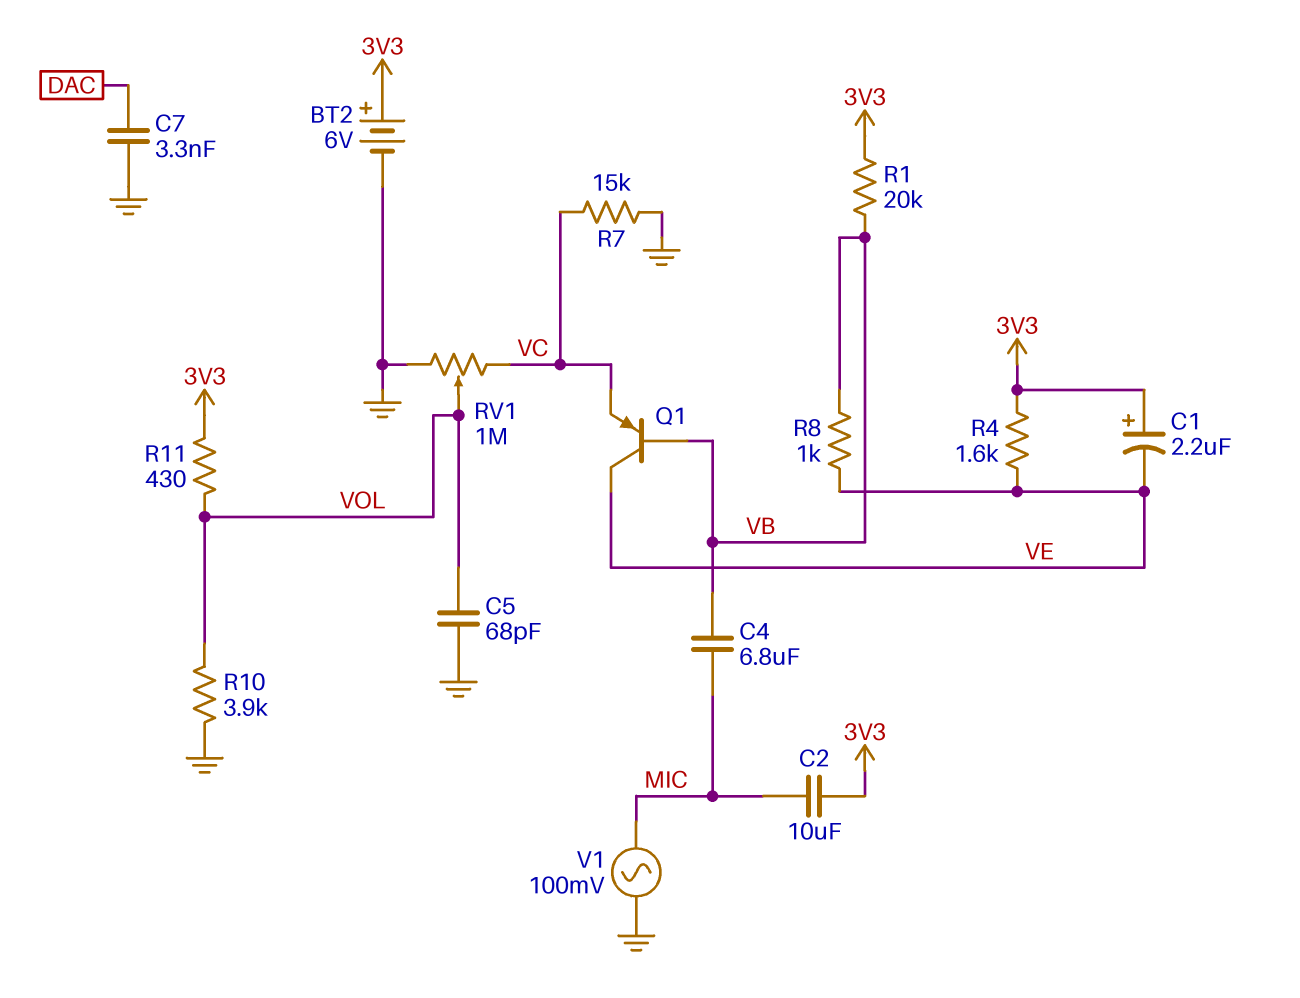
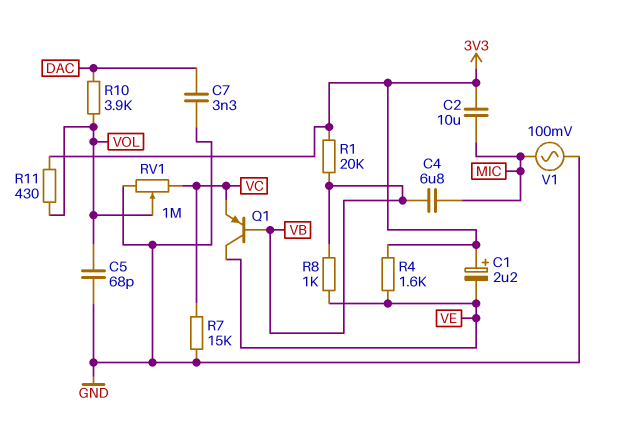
BT2: 6V (plus 3V3, minus GND) -> none
R10: 3.9k (GND, VOL) -> 3.9k (DAC, VOL)

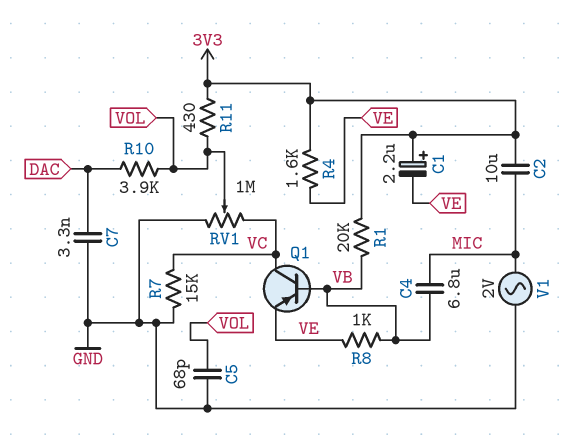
Q1: PNP (B VB, C VE, E VC) -> PNP (B VB, C VC, E VE)
V1: AC 100mV (GND, MIC) -> AC 2V (GND, MIC)

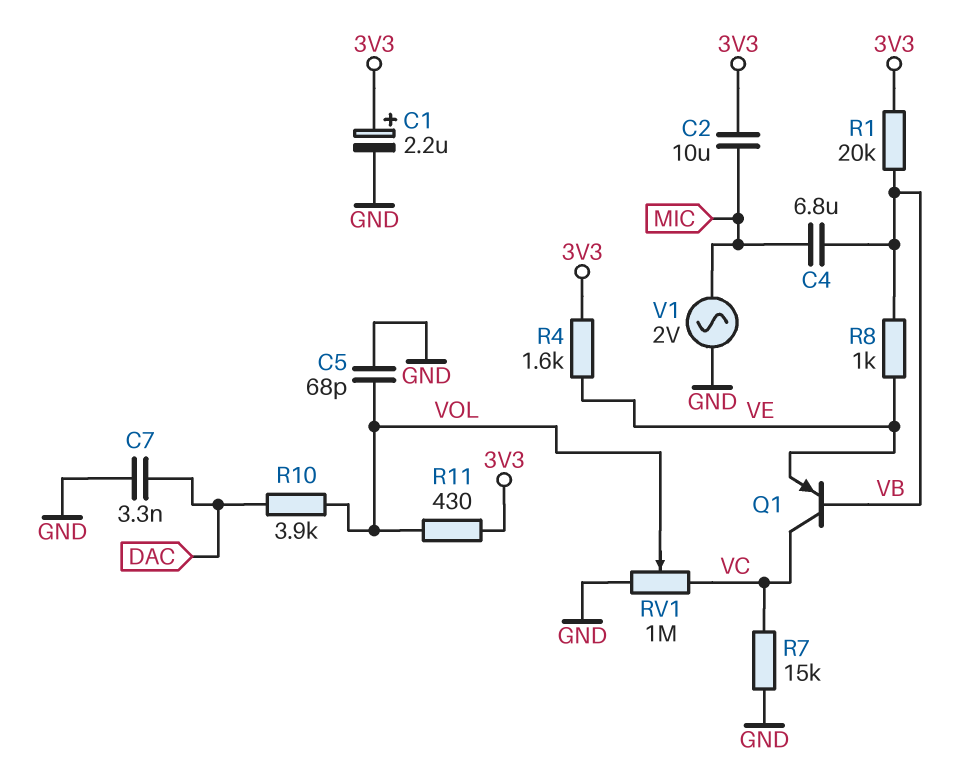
C1: 2.2uF (plus 3V3, minus VE) -> 2.2uF (plus 3V3, minus GND)

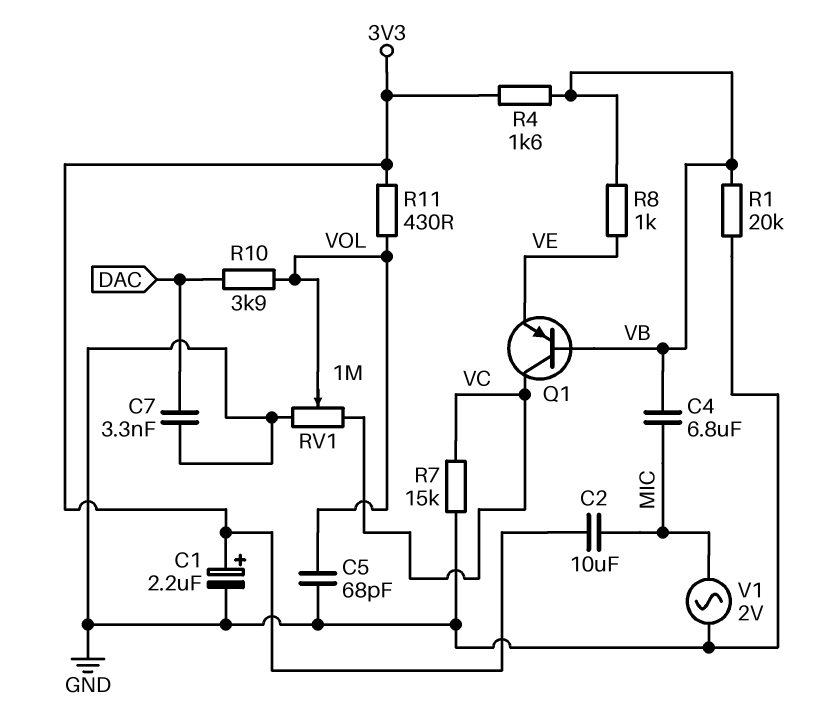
R1: 20k (3V3, VB) -> 20k (GND, VB)
R4: 1.6k (3V3, VE) -> 1.6k (3V3, VB)

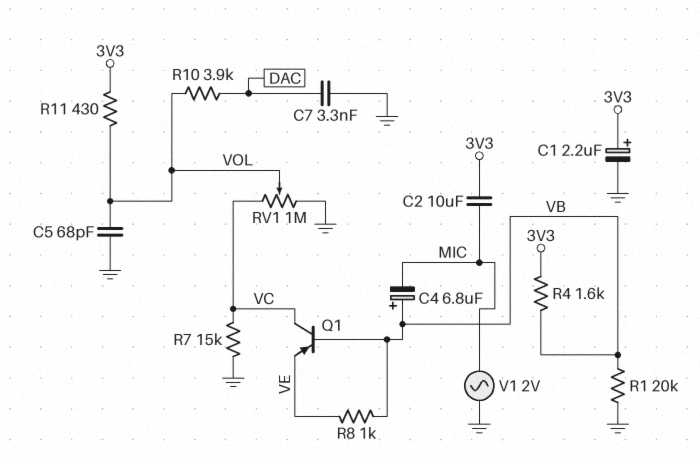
C4: 6.8uF (MIC, VB) -> 6.8uF (plus VB, minus MIC)

